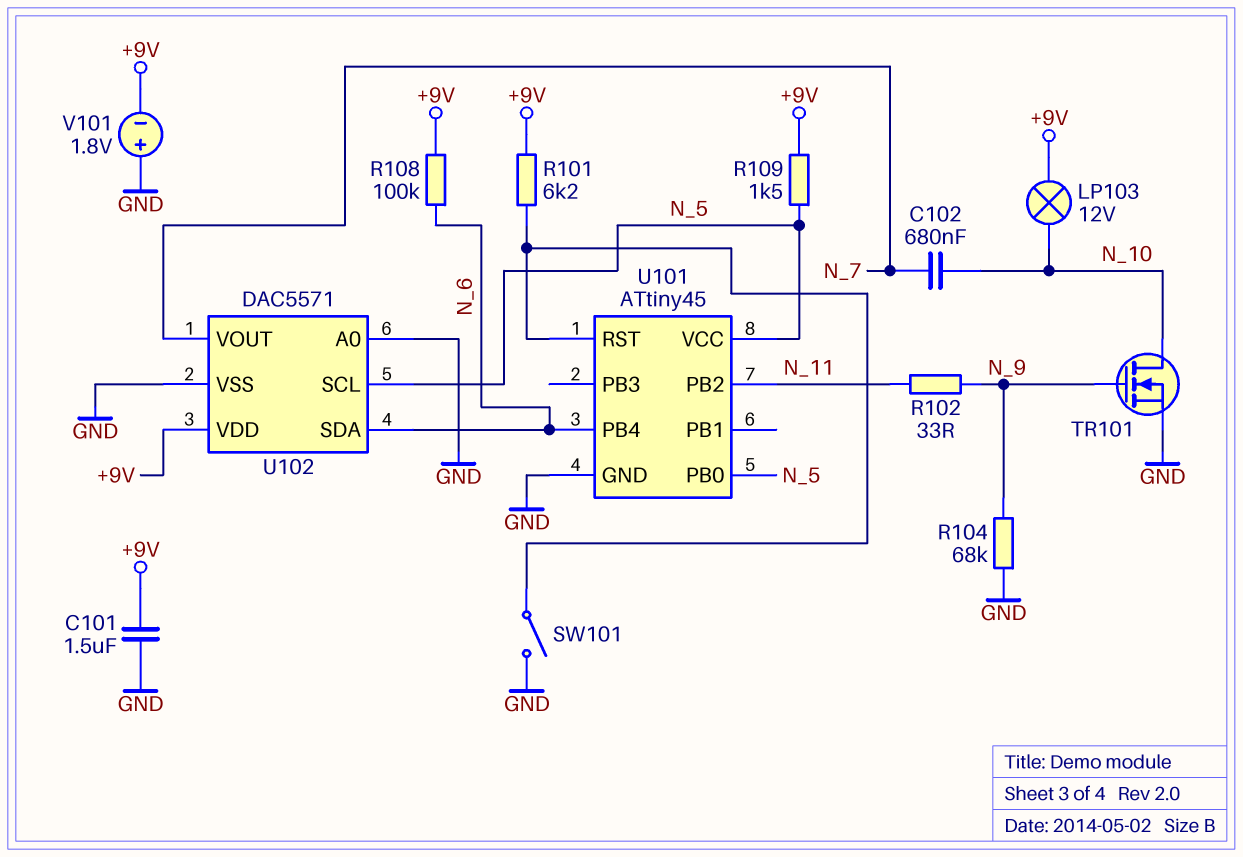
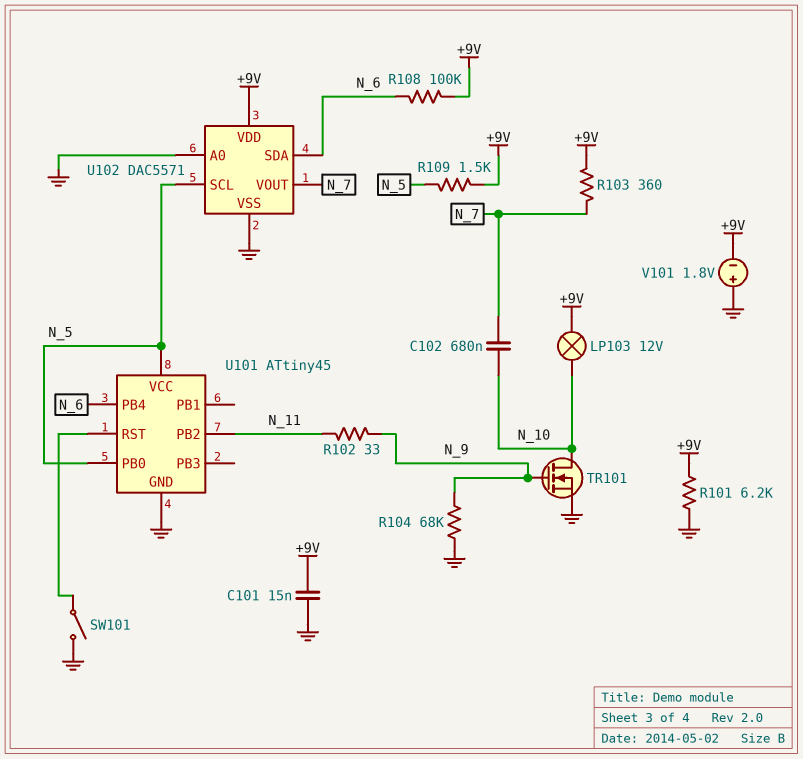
C101: 1.5uF (+9V, GND) -> 15nF (+9V, GND)
R101: 6.2k (+9V, U101/RST) -> 6.2k (+9V, GND)
R103: none -> 360 (+9V, N_7)

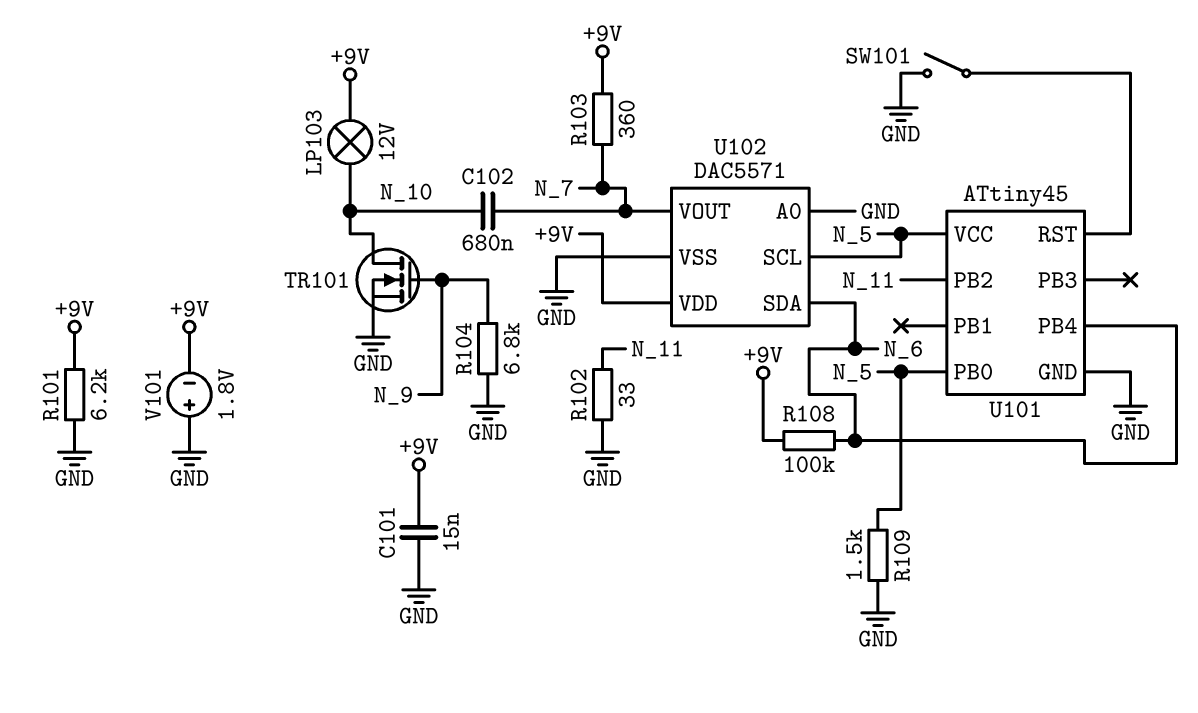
R102: 33 (N_9, N_11) -> 33 (GND, N_11)
R104: 68k (GND, N_9) -> 6.8k (GND, N_9)
R109: 1.5k (+9V, N_5) -> 1.5k (GND, N_5)

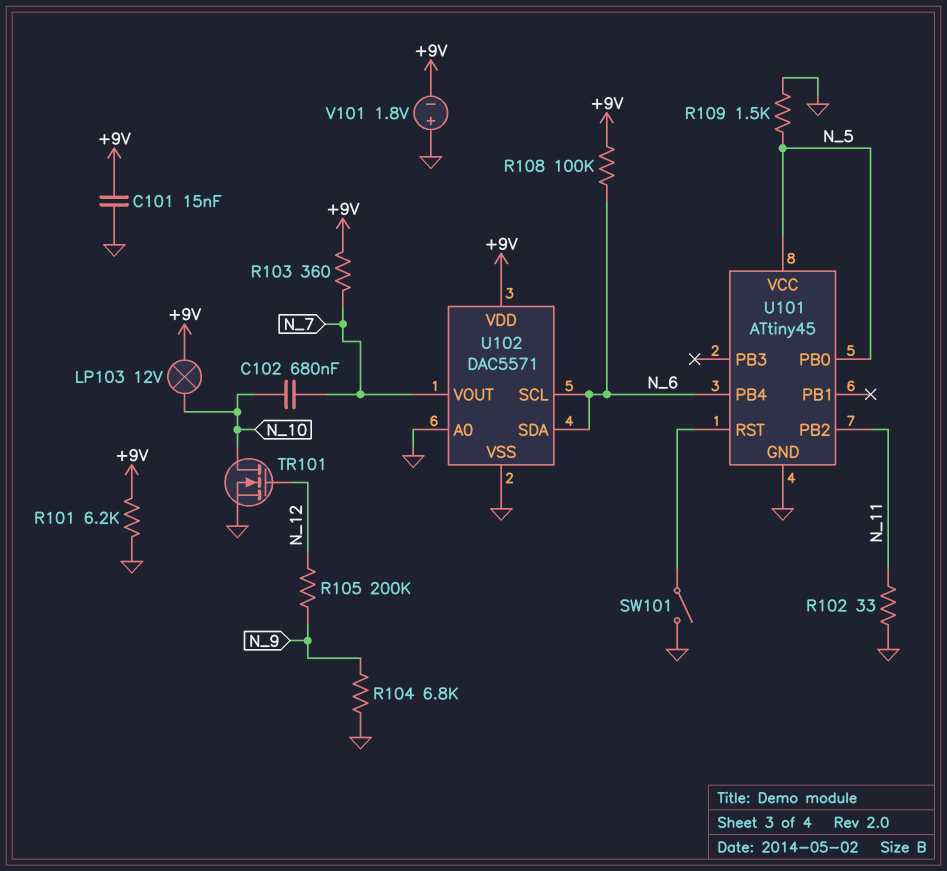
R105: none -> 200k (N_9, N_12)
TR101: NMOS (G N_9, D N_10, S GND) -> NMOS (G N_12, D N_10, S GND)
U102 pin SCL: N_5 -> N_6

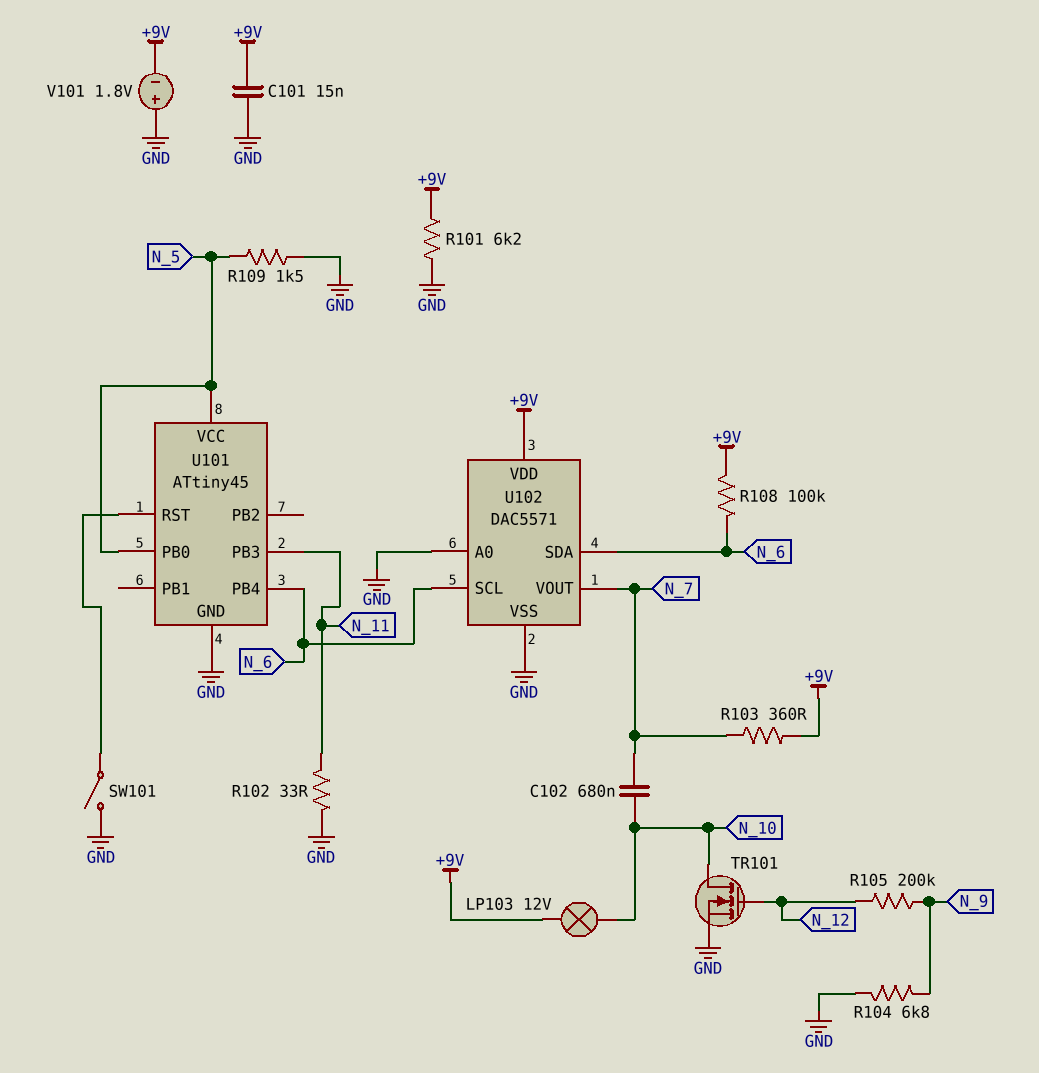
U101 pin PB2: N_11 -> none
U101 pin PB3: none -> N_11

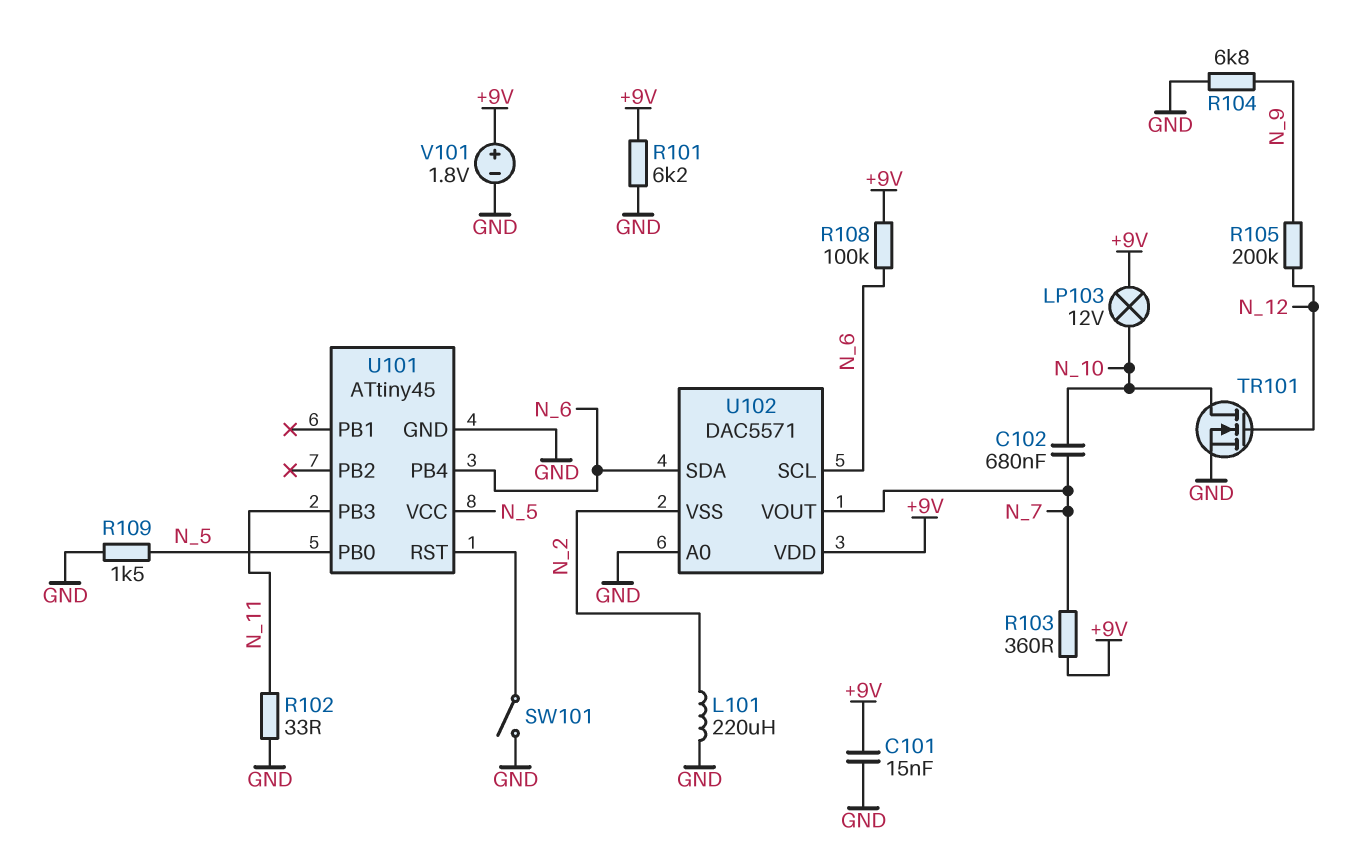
L101: none -> 220uH (GND, N_2)
U102 pin VSS: GND -> N_2
V101: 1.8V (plus GND, minus +9V) -> 1.8V (plus +9V, minus GND)

